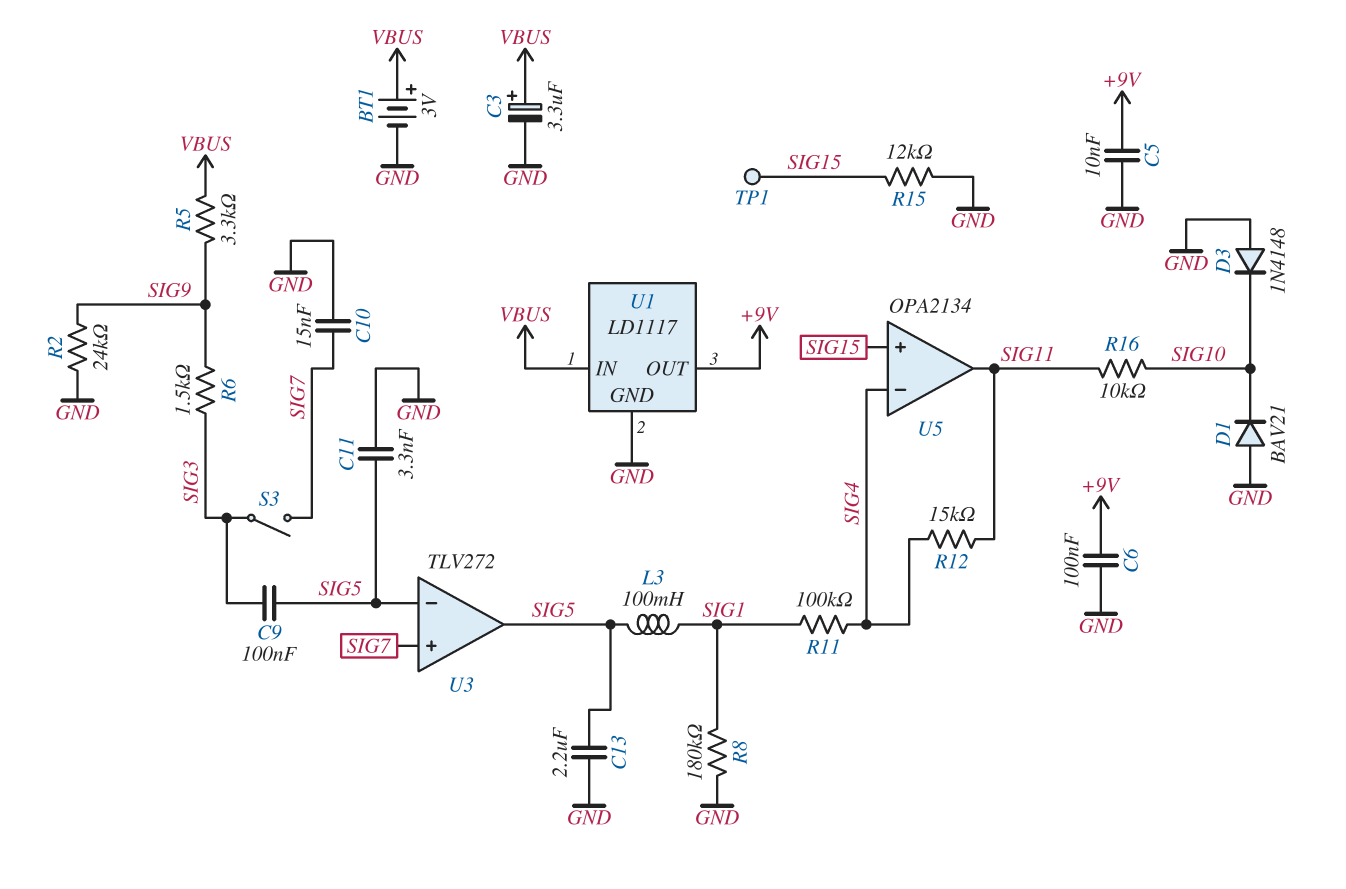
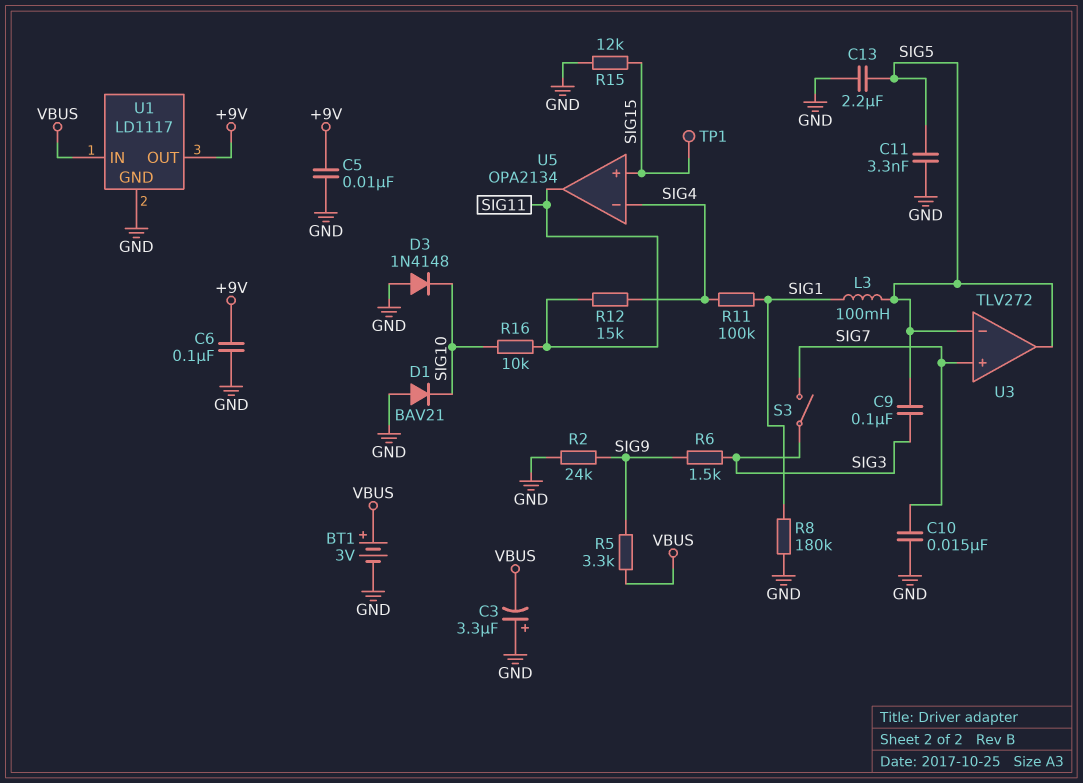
C3: 3.3uF (plus VBUS, minus GND) -> 3.3uF (plus GND, minus VBUS)

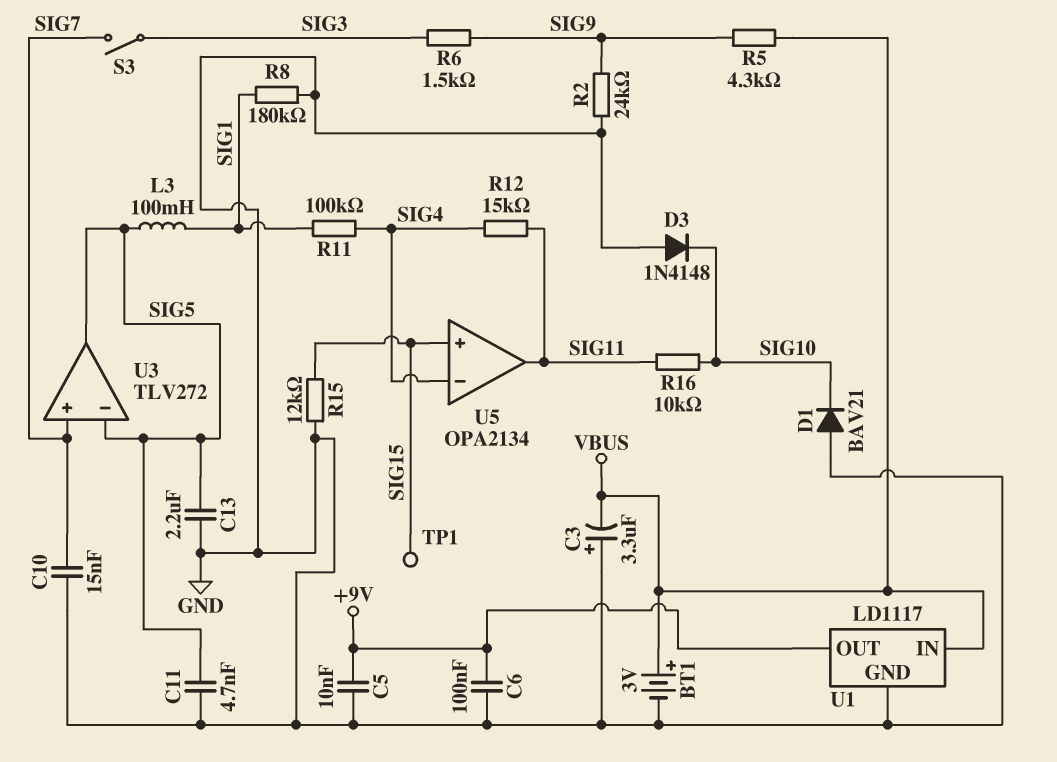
C9: 100nF (SIG3, SIG5) -> none
C11: 3.3nF (GND, SIG5) -> 4.7nF (GND, SIG5)
R5: 3.3k (SIG9, VBUS) -> 4.3k (SIG9, VBUS)

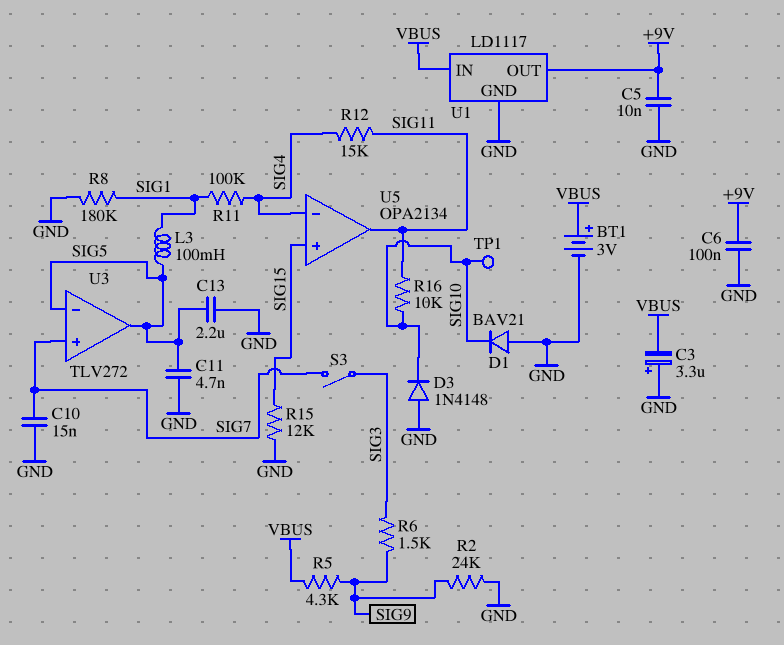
TP1: test point (SIG15) -> test point (SIG10)

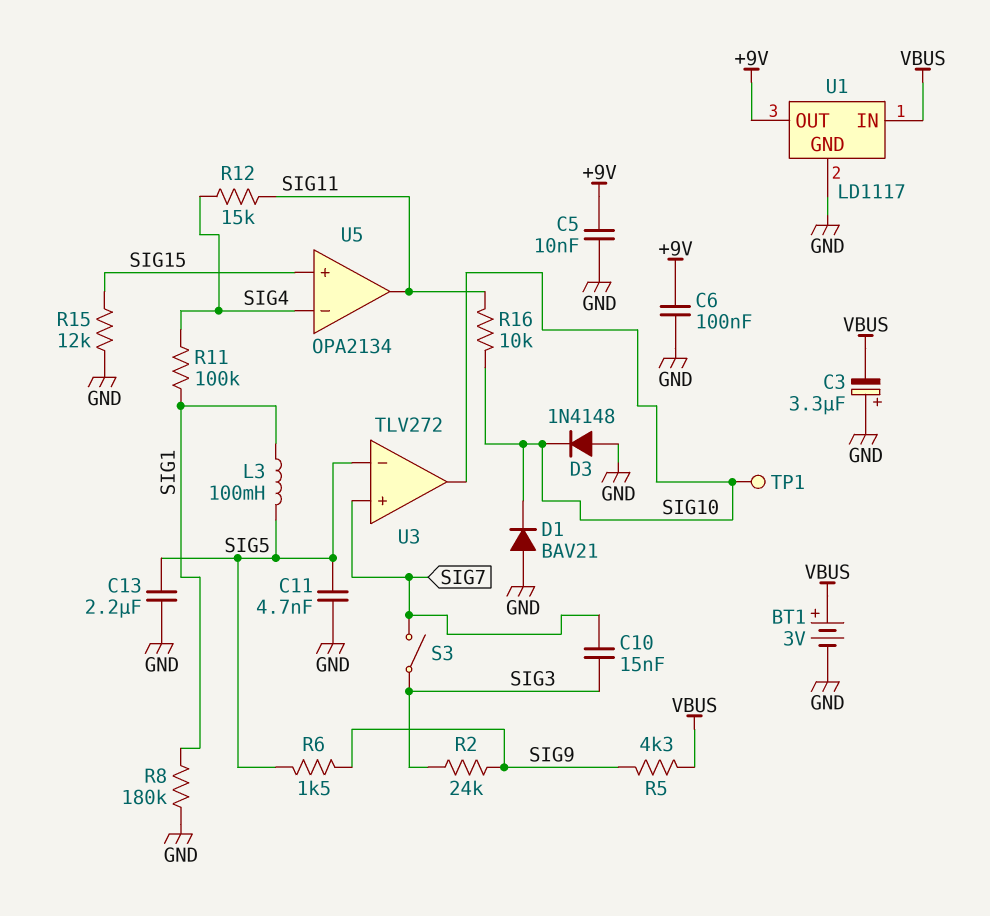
C10: 15nF (GND, SIG7) -> 15nF (SIG3, SIG7)
R2: 24k (GND, SIG9) -> 24k (SIG3, SIG9)
R6: 1.5k (SIG3, SIG9) -> 1.5k (SIG5, SIG9)
U3 pin out: SIG5 -> SIG10

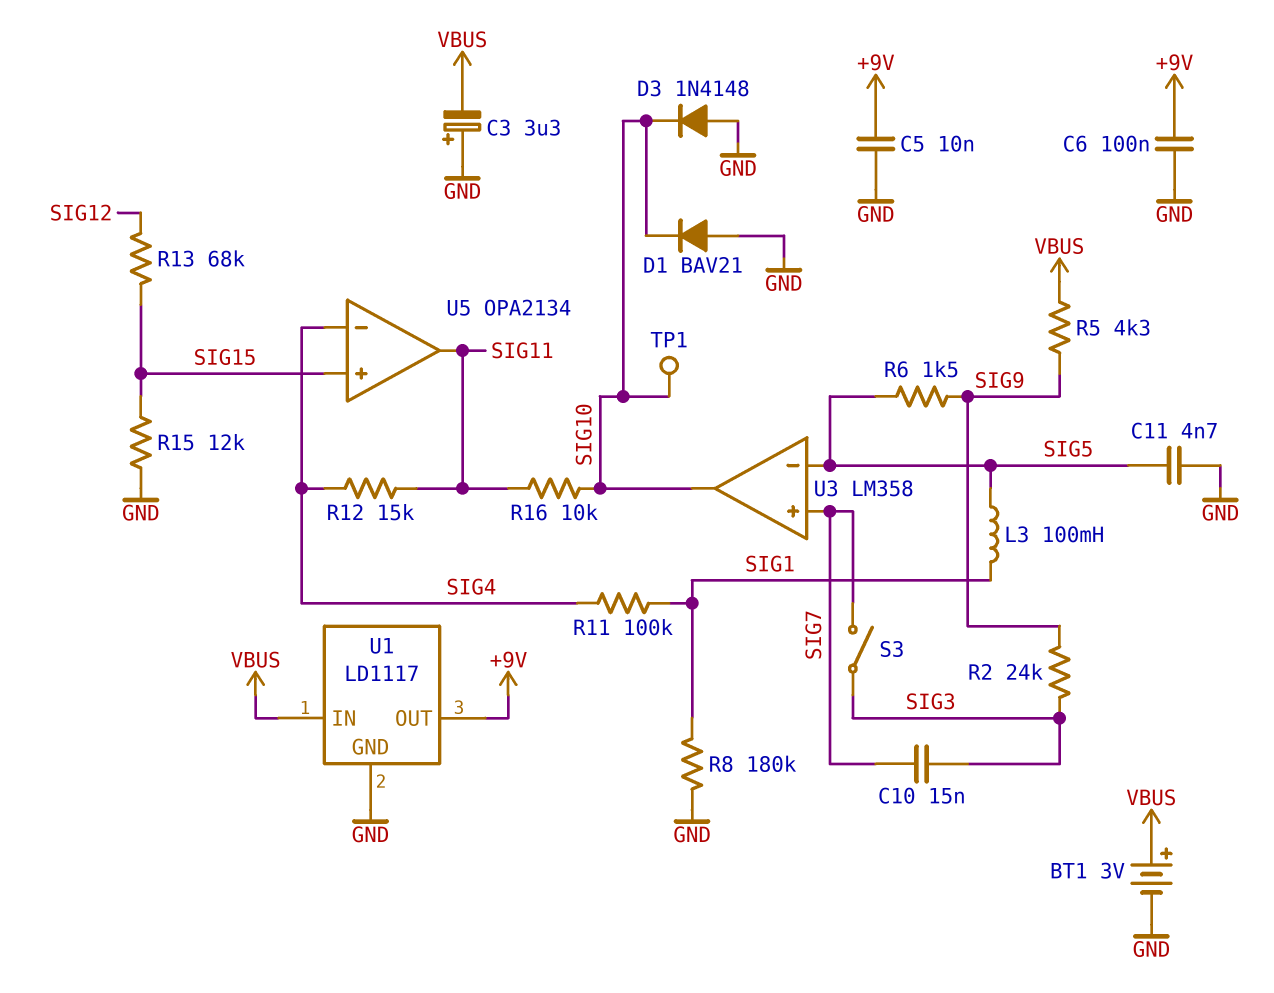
C13: 2.2uF (GND, SIG5) -> none
R13: none -> 68k (SIG12, SIG15)
U3: TLV272 -> LM358

